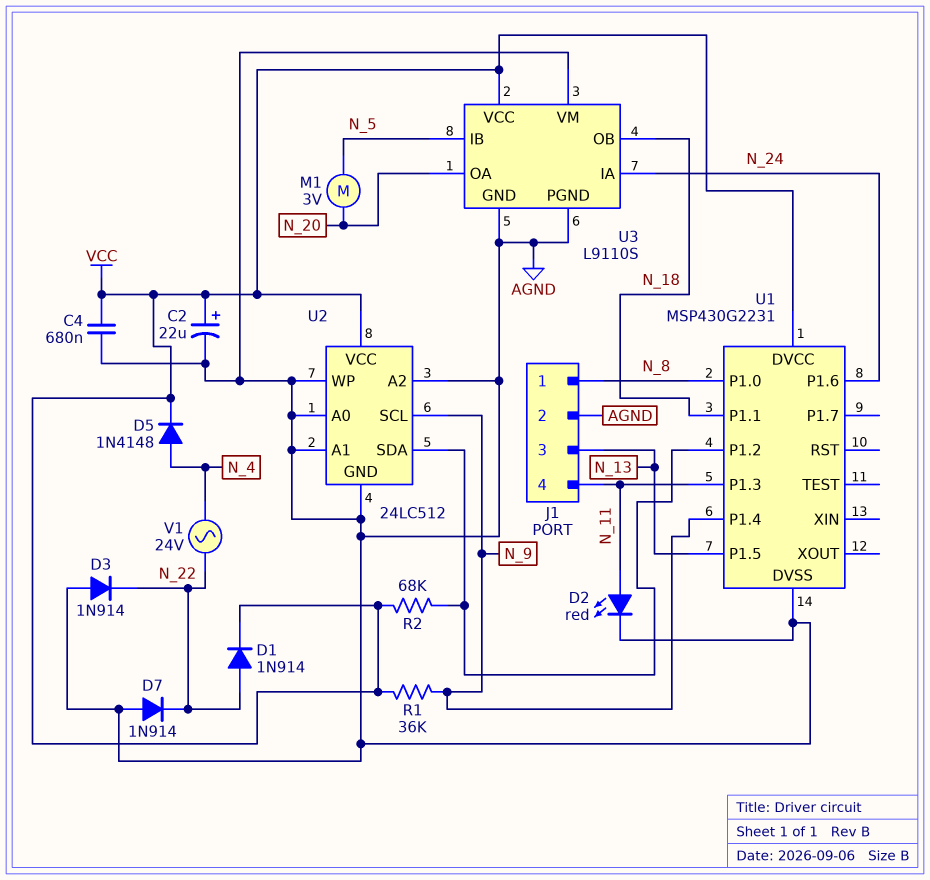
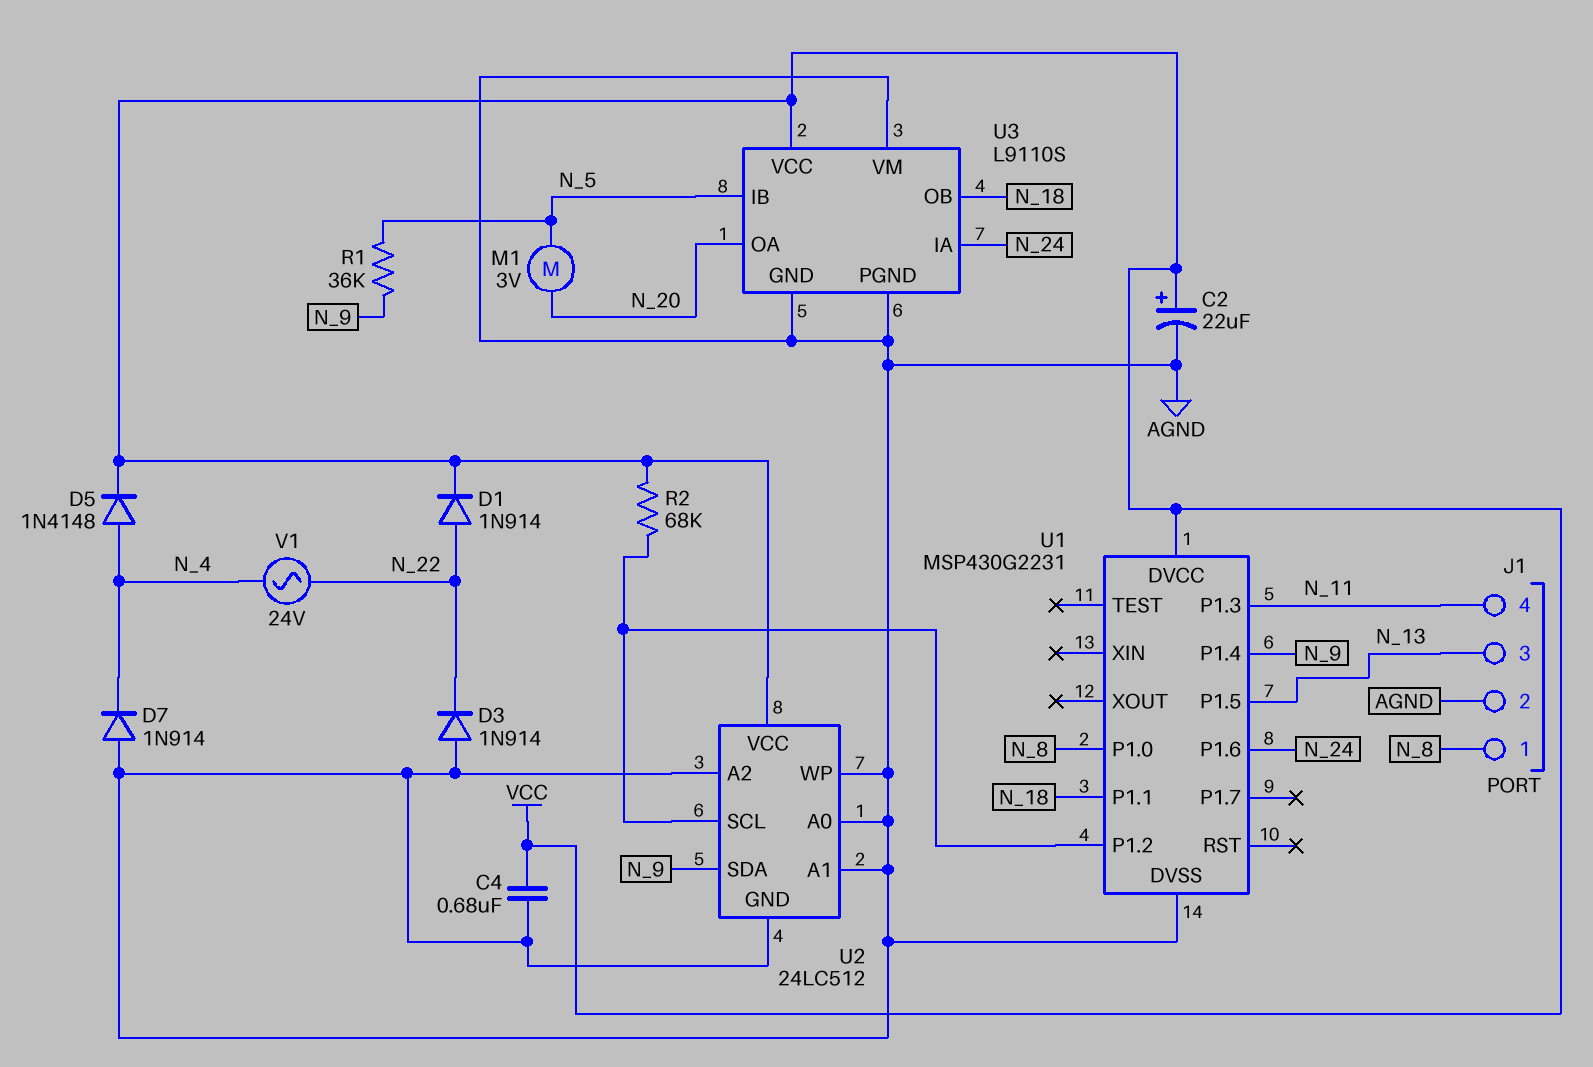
D2: LED red (A N_11, K AGND) -> none
D7: diode 1N914 (A AGND, K N_22) -> diode 1N914 (A AGND, K N_4)
R1: 36k (N_9, VCC) -> 36k (N_5, N_9)
U2 pin SCL: N_9 -> U1/P1.2
U2 pin SDA: U1/P1.2 -> N_9

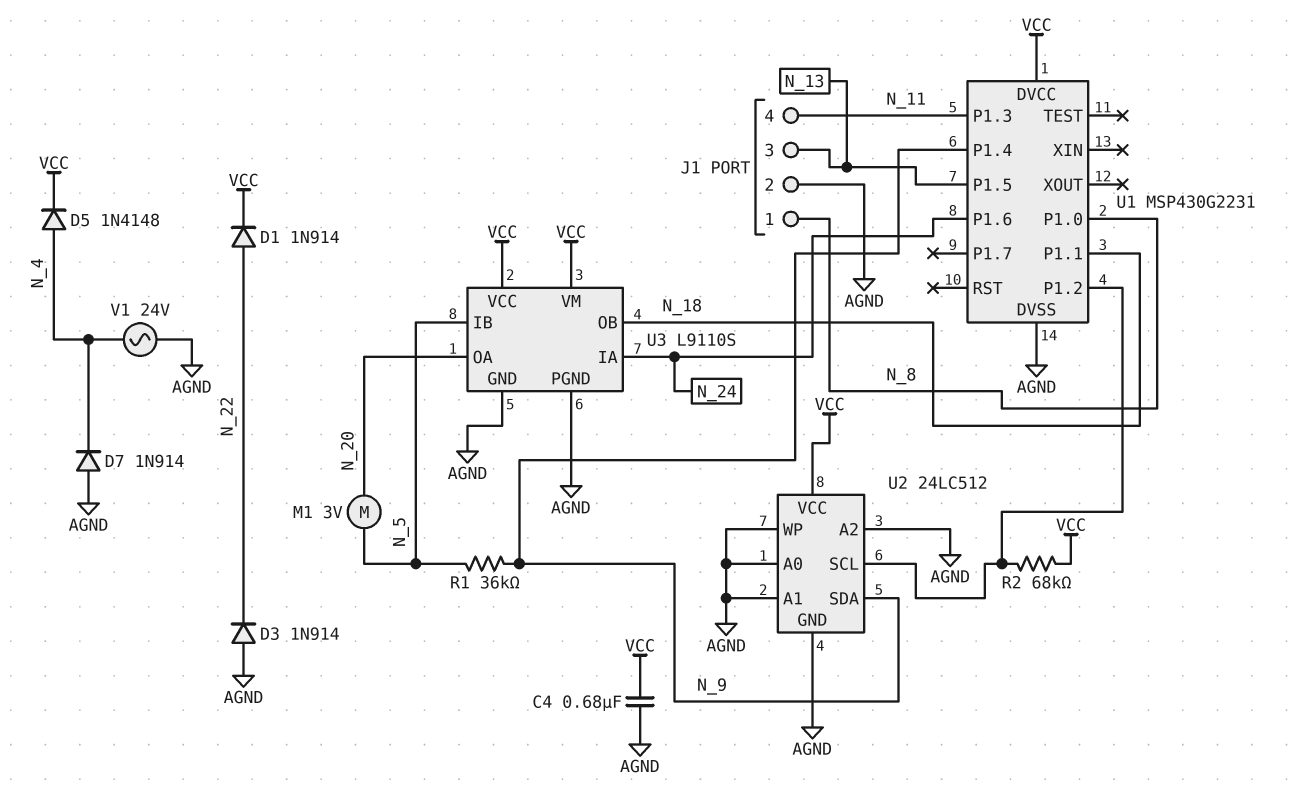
C2: 22uF (plus VCC, minus AGND) -> none
U3 pin VM: AGND -> VCC
V1: AC 24V (N_4, N_22) -> AC 24V (AGND, N_4)

